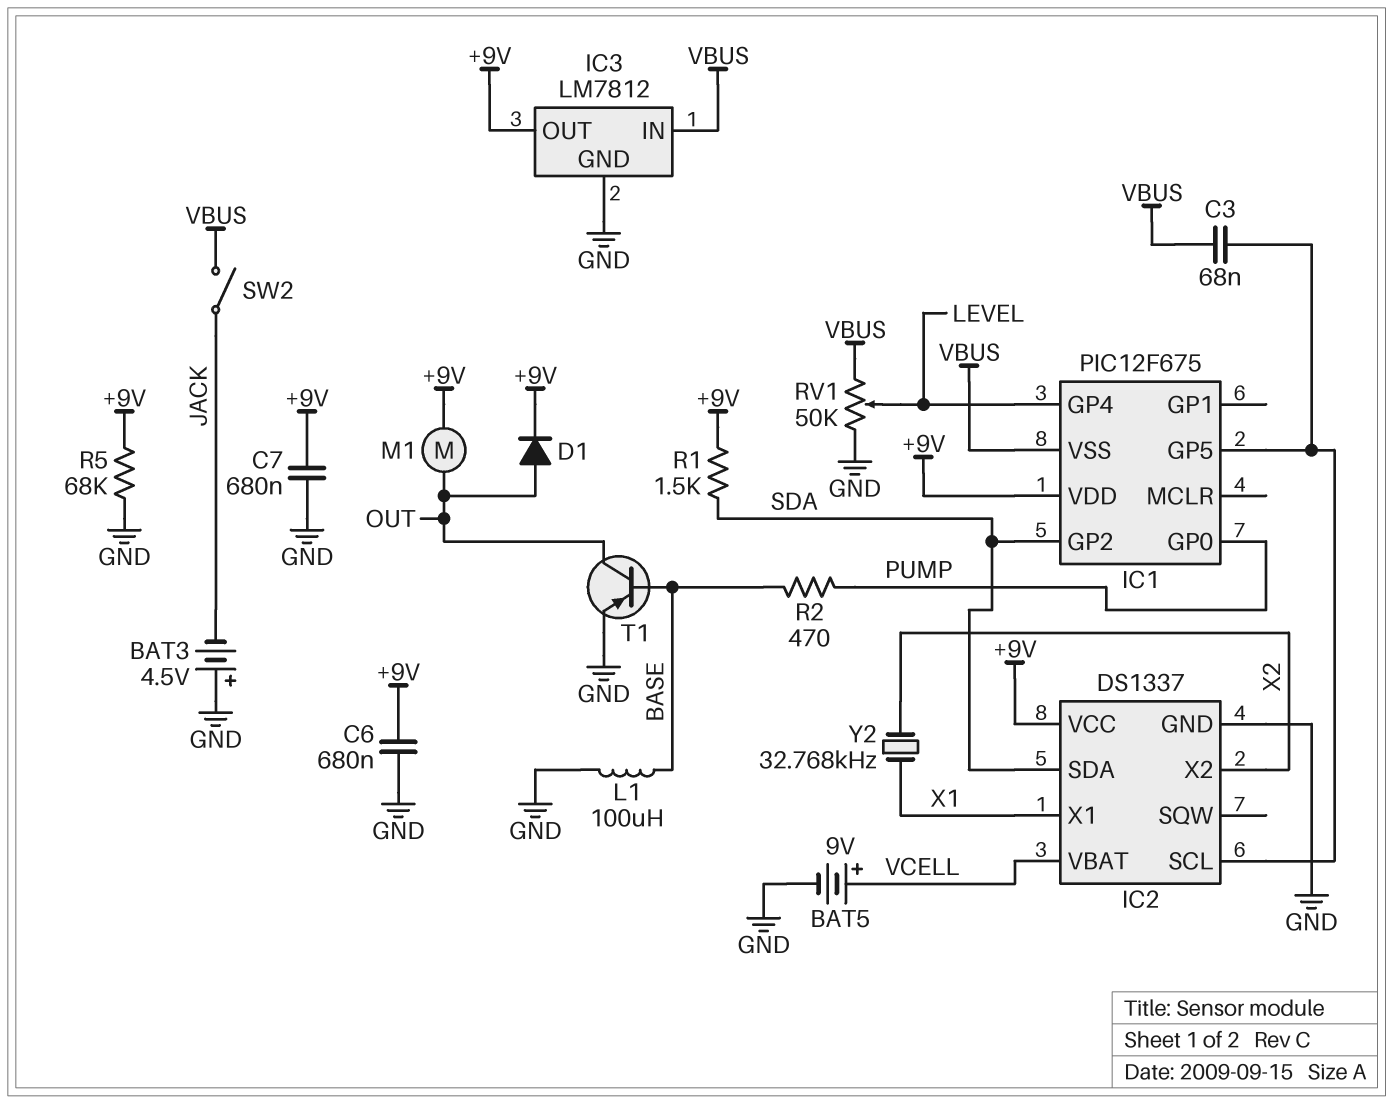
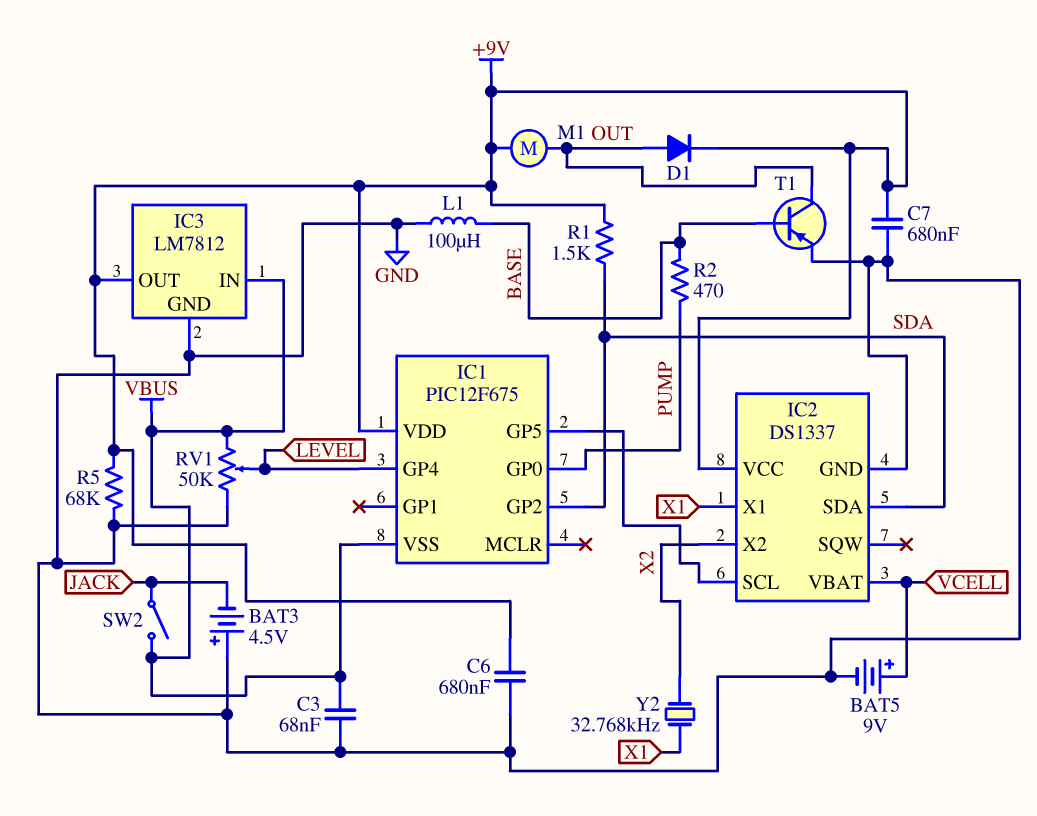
C3: 68nF (IC1/GP5, VBUS) -> 68nF (GND, VBUS)

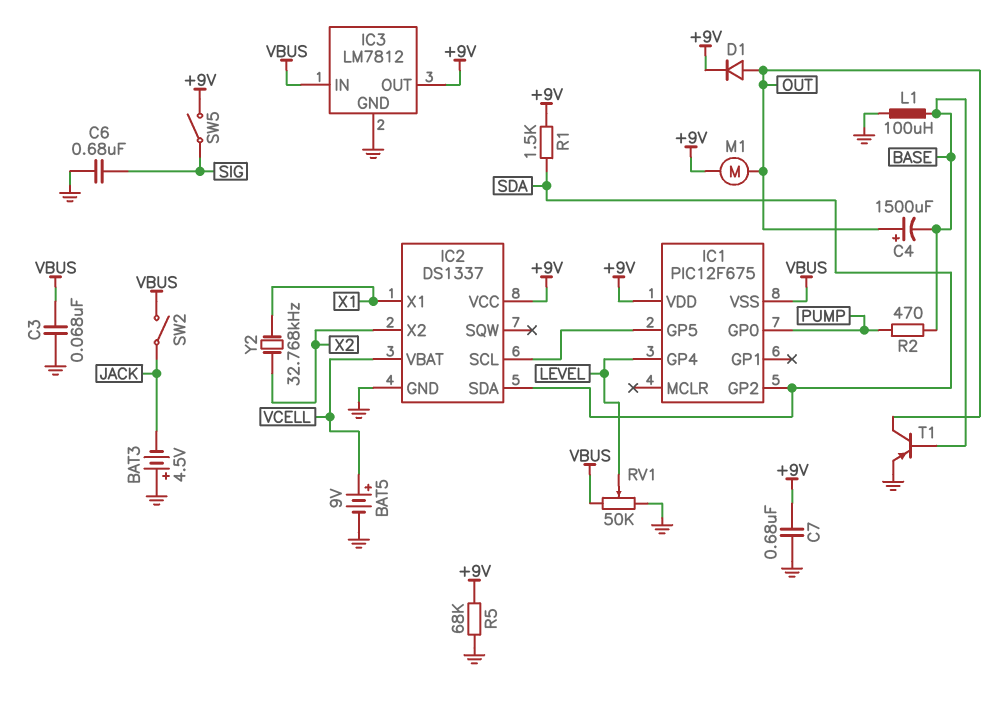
C4: none -> 1500uF (plus OUT, minus BASE)
C6: 680nF (+9V, GND) -> 680nF (GND, SIG)
SW5: none -> switch (+9V, SIG)

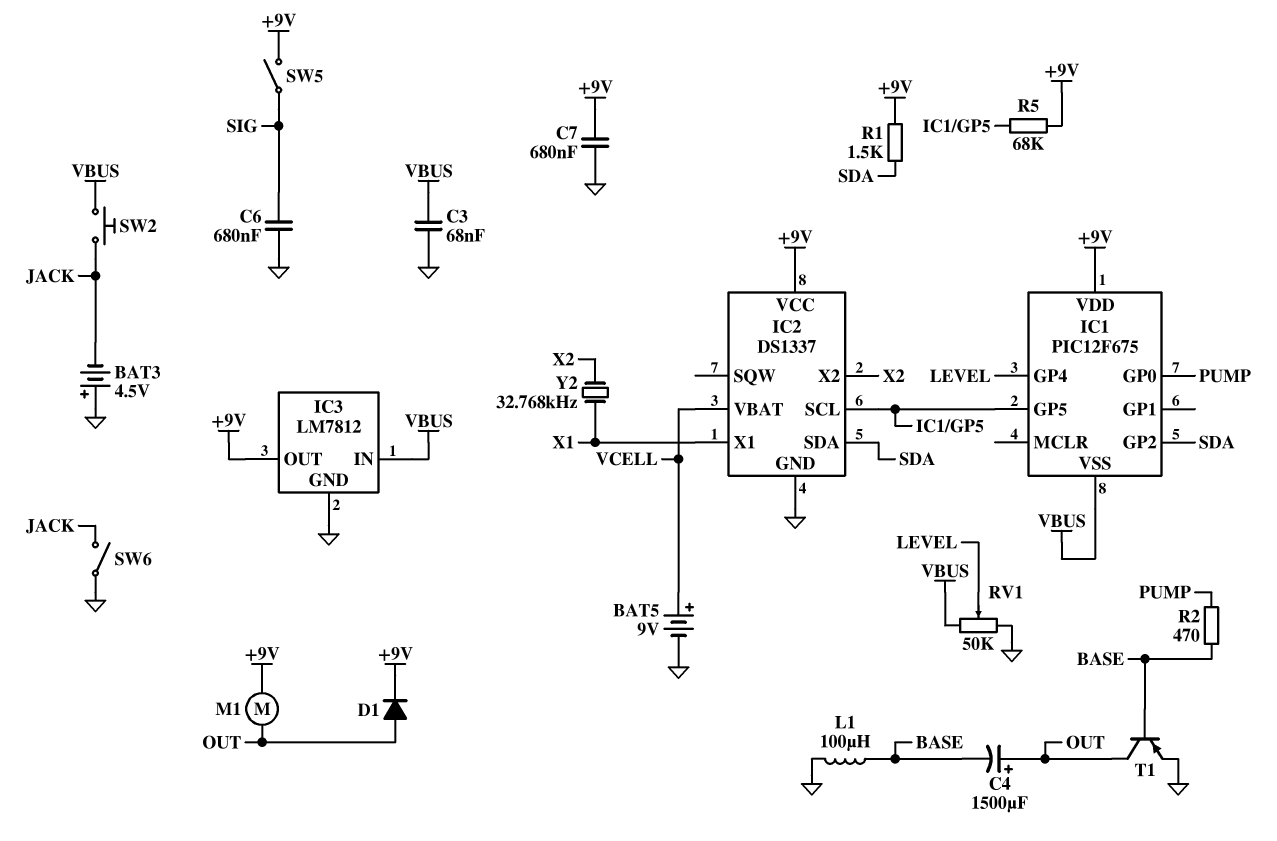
R5: 68k (+9V, GND) -> 68k (+9V, IC1/GP5)
SW2: switch (JACK, VBUS) -> button (JACK, VBUS)
SW6: none -> switch (GND, JACK)

